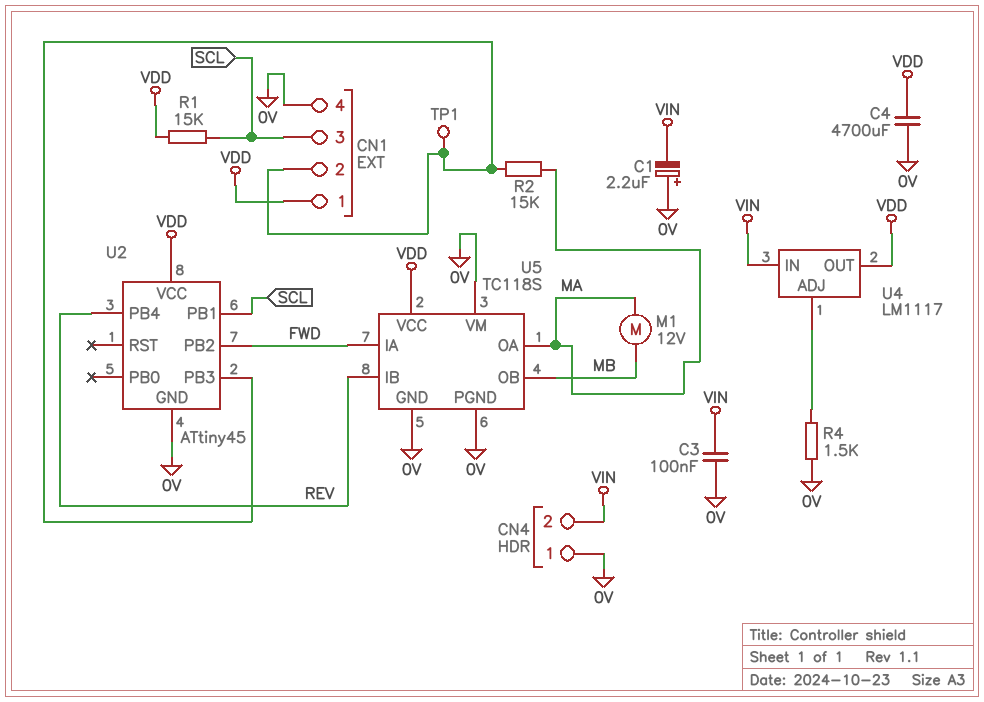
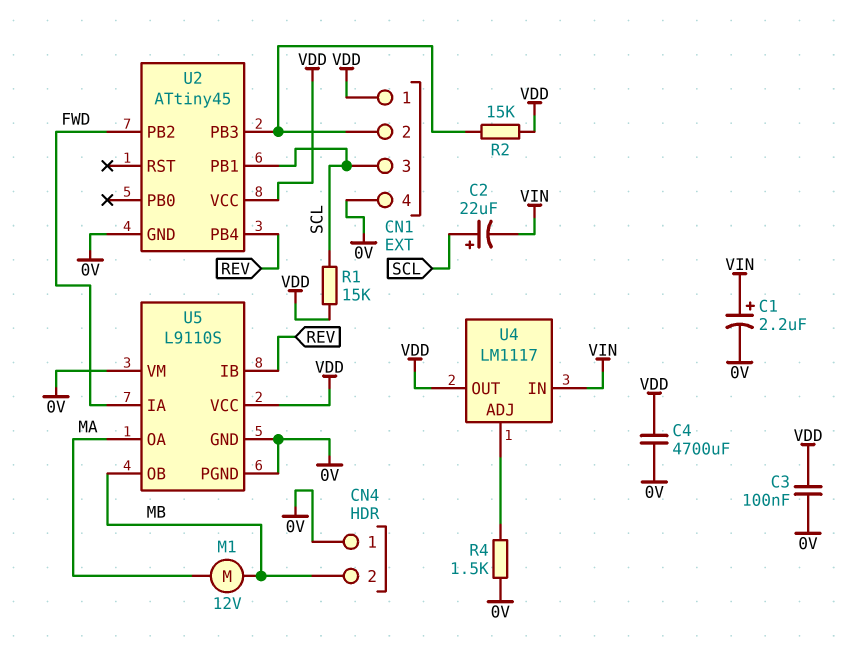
C1: 2.2uF (plus 0V, minus VIN) -> 2.2uF (plus VIN, minus 0V)
C2: none -> 22uF (plus SCL, minus VIN)
C3: 100nF (0V, VIN) -> 100nF (0V, VDD)
CN4 pin 2: VIN -> MB
R2: 15k (CN1/2, MA) -> 15k (CN1/2, VDD)
TP1: test point (CN1/2) -> none
U5: TC118S -> L9110S

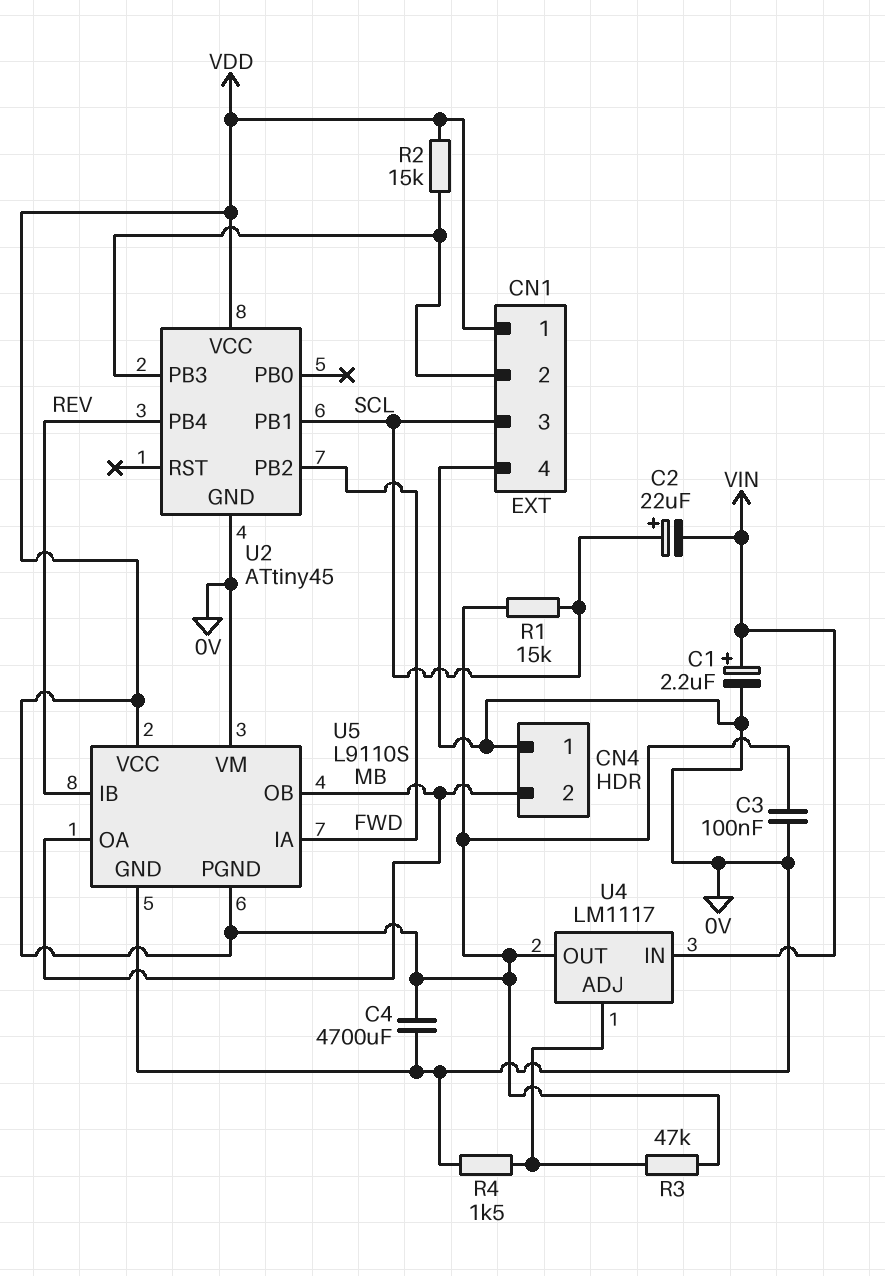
M1: motor 12V (MA, MB) -> none
R3: none -> 47k (U4/ADJ, VDD)
U5 pin OA: MA -> MB
U5 pin PGND: 0V -> VDD

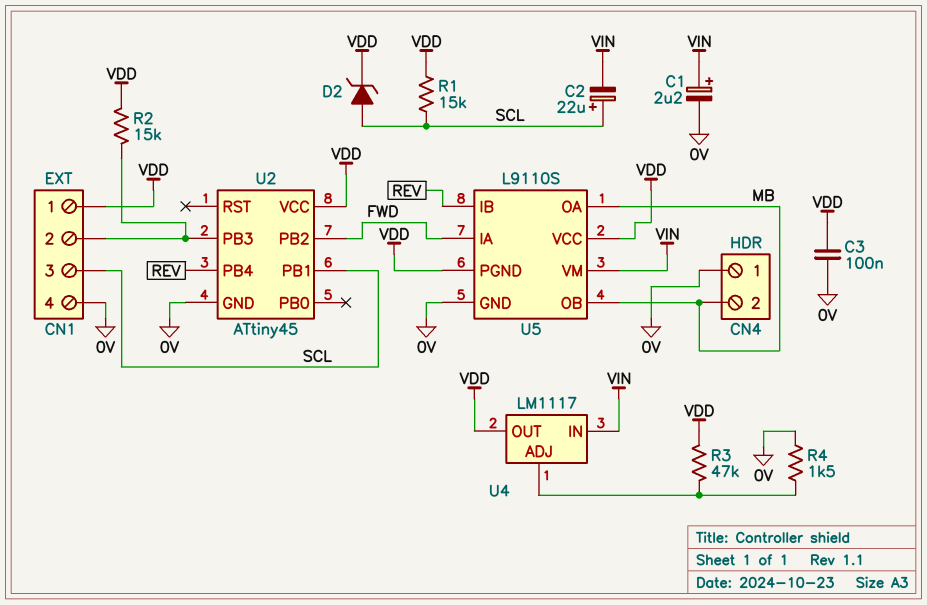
C4: 4700uF (0V, VDD) -> none
D2: none -> zener (A SCL, K VDD)
U5 pin VM: 0V -> VIN

